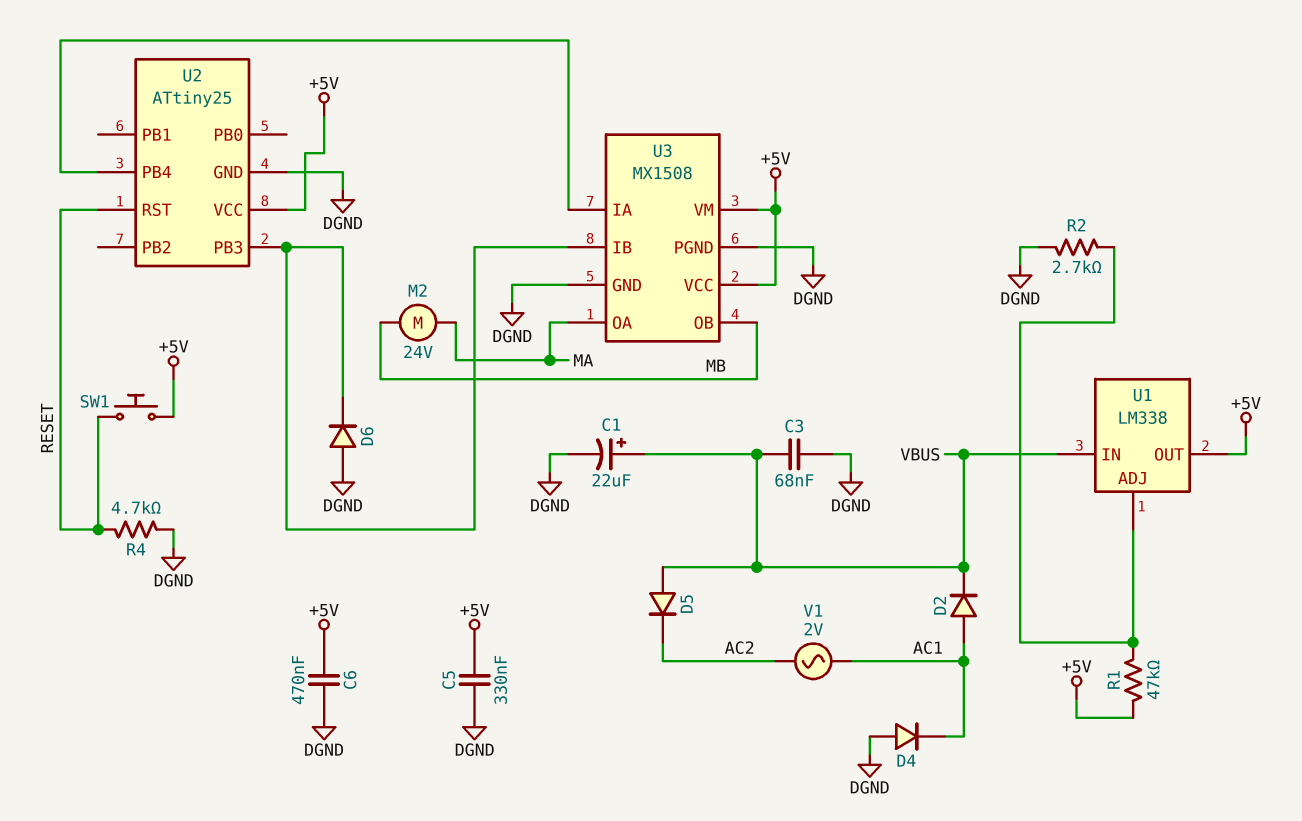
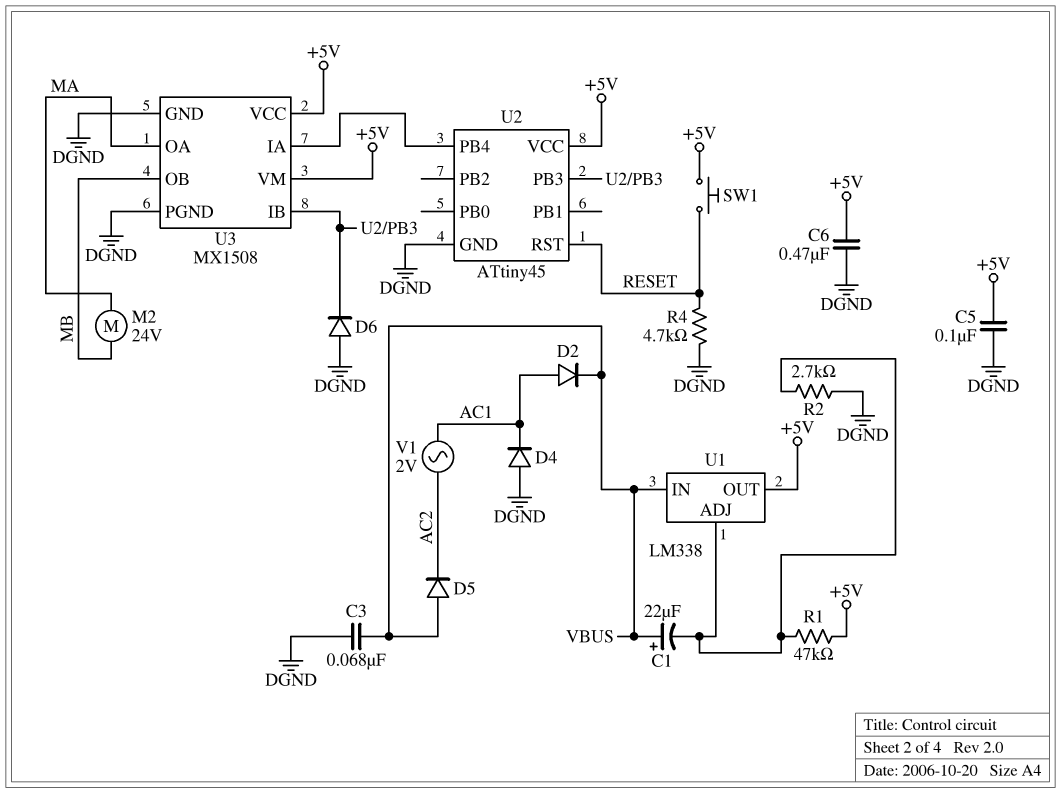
C1: 22uF (plus VBUS, minus DGND) -> 22uF (plus VBUS, minus U1/ADJ)
C5: 330nF (+5V, DGND) -> 100nF (+5V, DGND)
U2: ATtiny25 -> ATtiny45

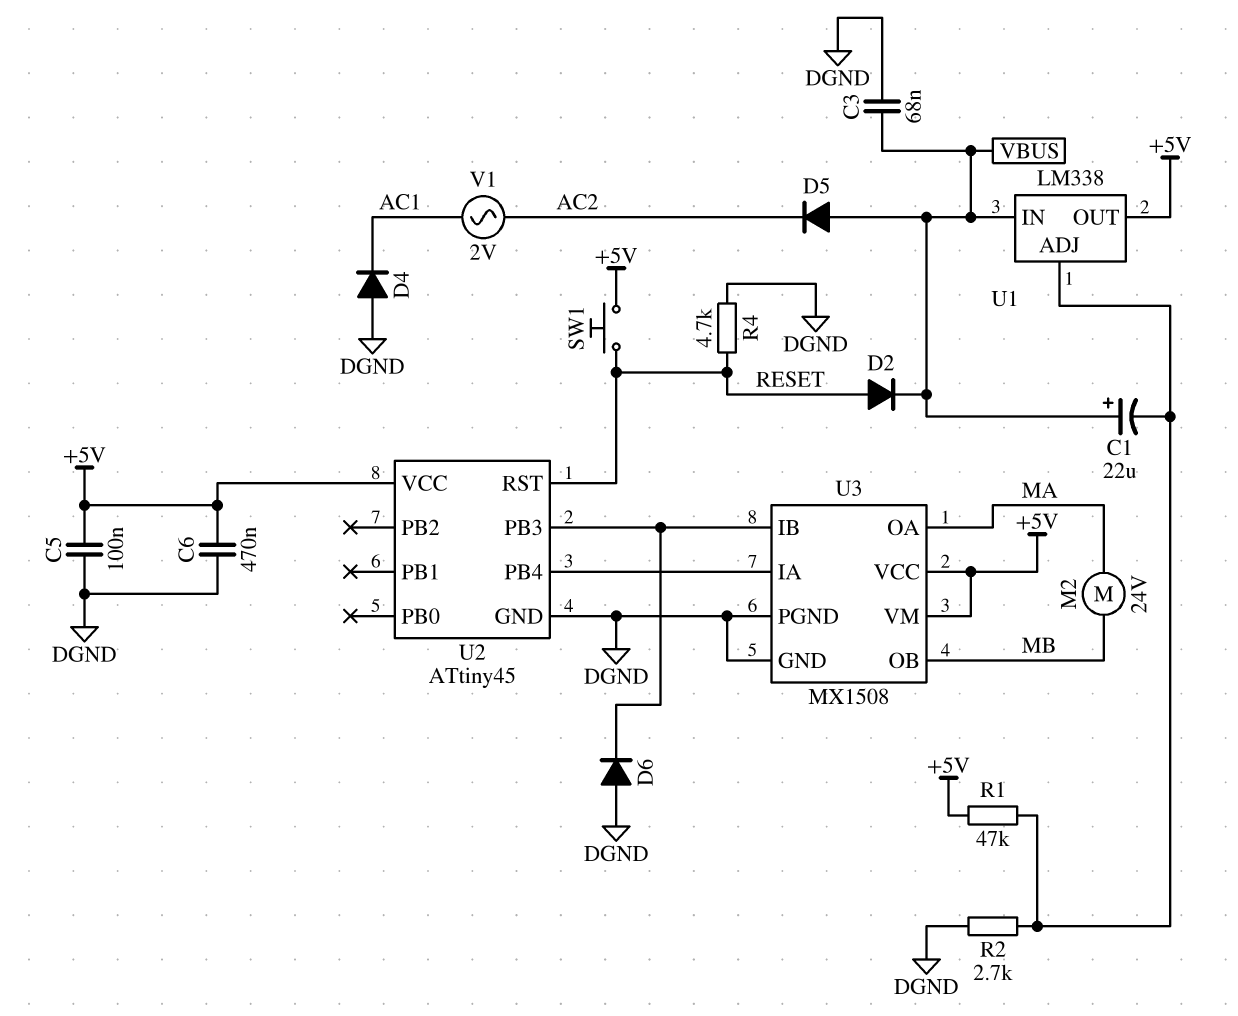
D2: diode (A AC1, K VBUS) -> diode (A RESET, K VBUS)

